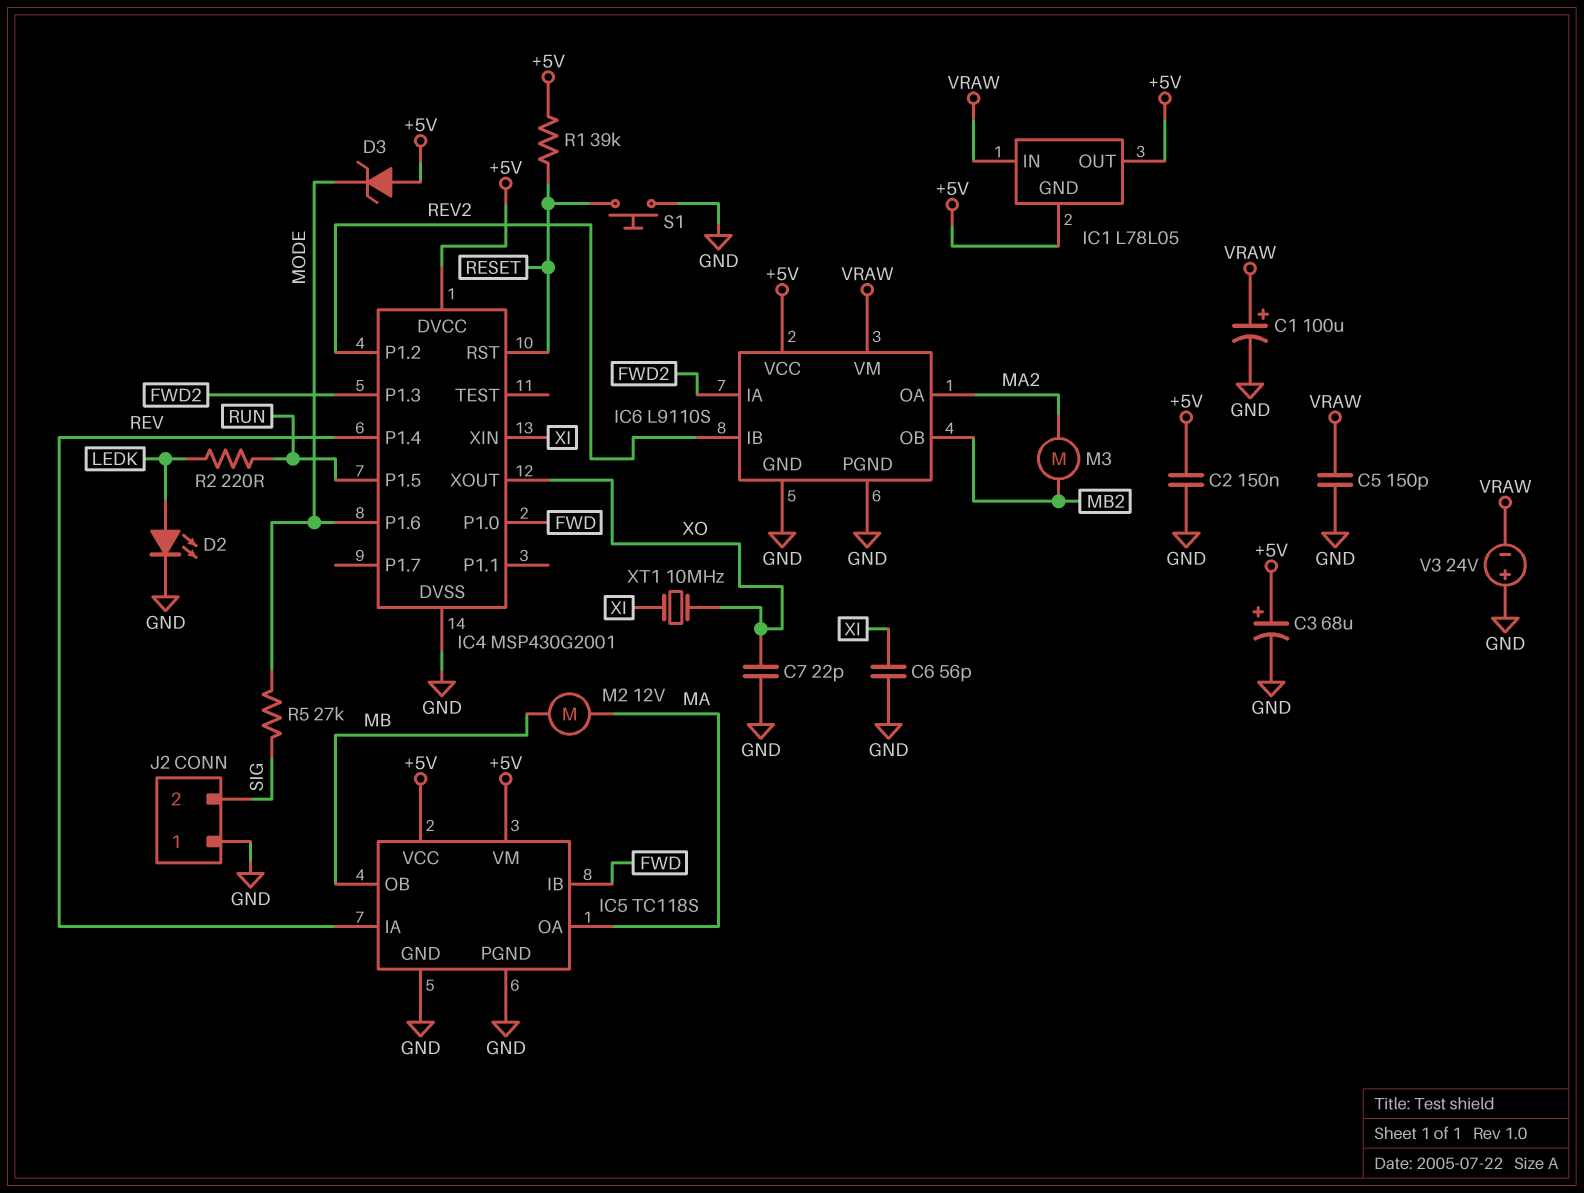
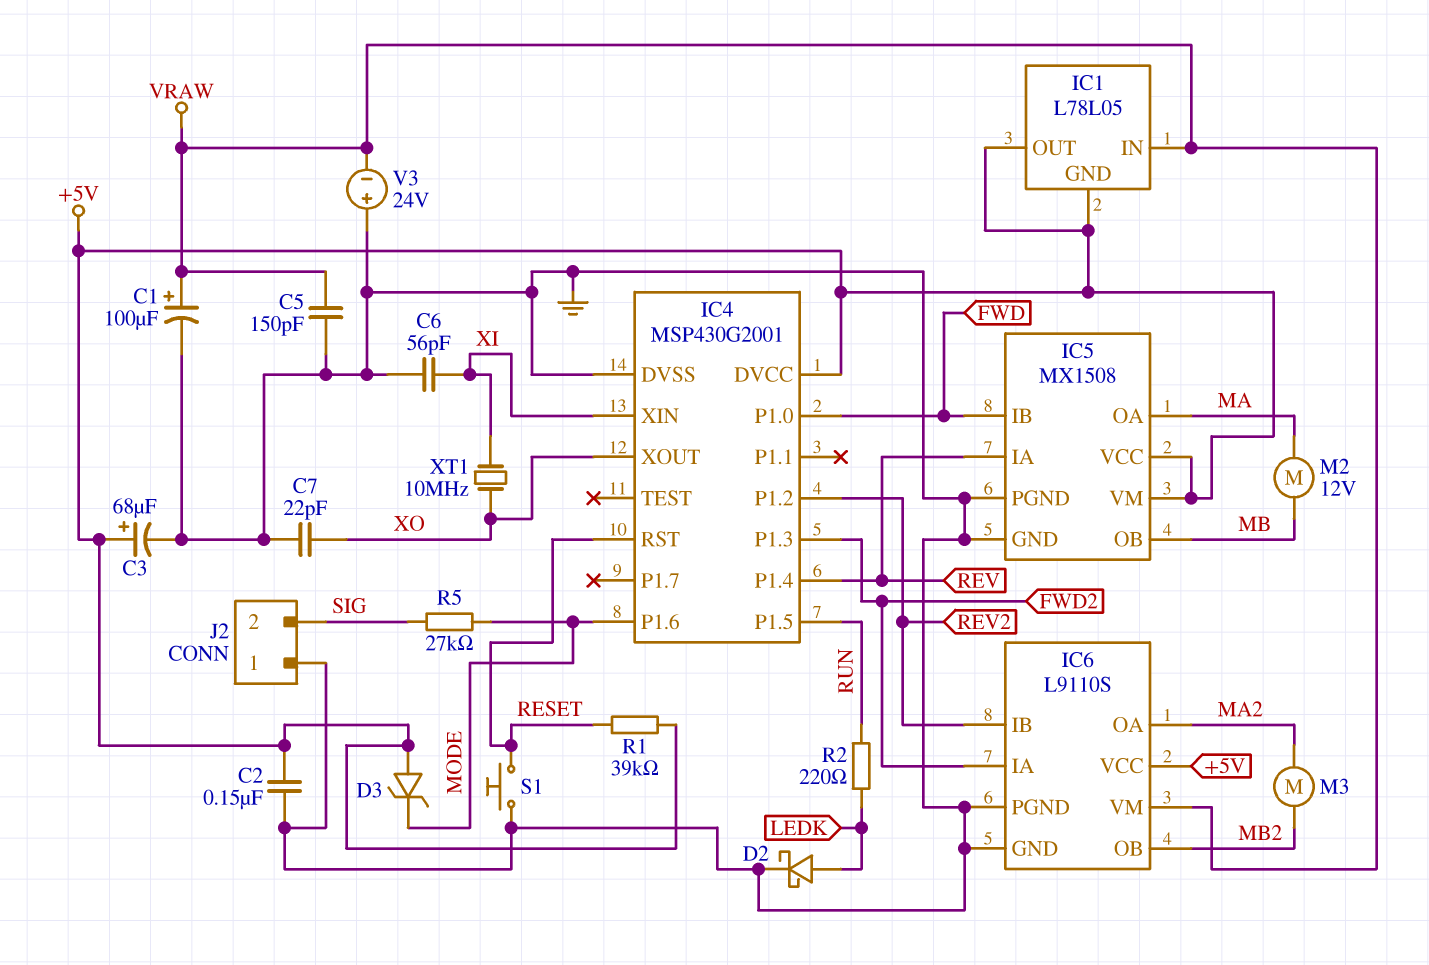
D2: LED (A LEDK, K GND) -> schottky (A LEDK, K GND)
IC5: TC118S -> MX1508

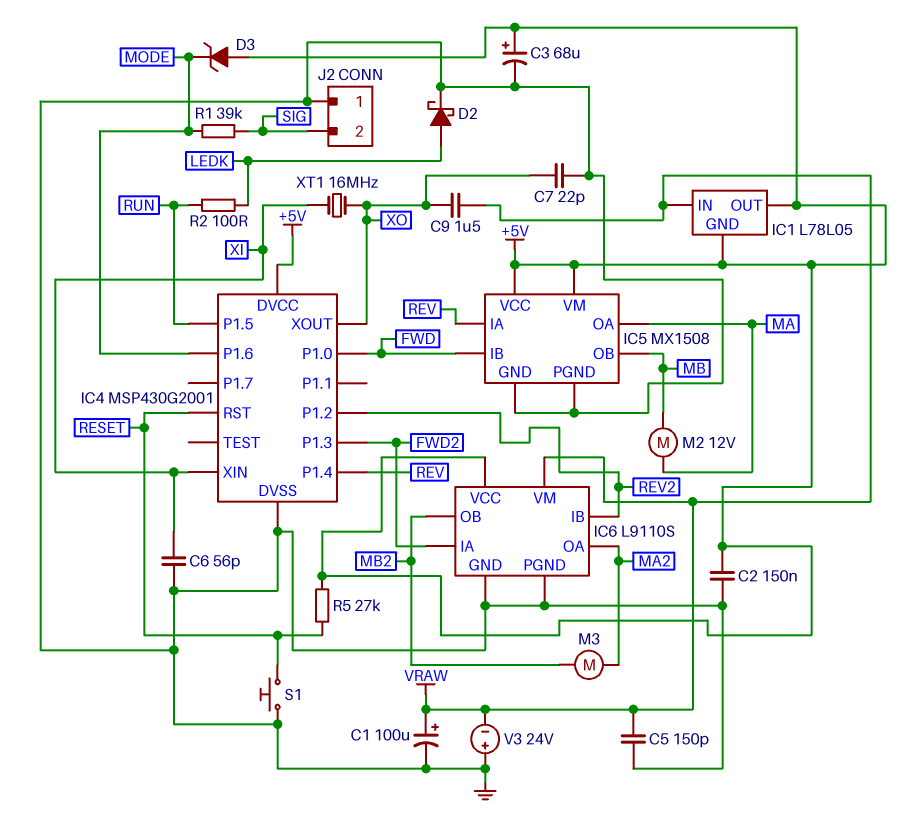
C9: none -> 1.5uF (VRAW, XO)
R1: 39k (+5V, RESET) -> 39k (MODE, SIG)
R2: 220 (LEDK, RUN) -> 100 (LEDK, RUN)
R5: 27k (MODE, SIG) -> 27k (+5V, RESET)
XT1: 10MHz (XI, XO) -> 16MHz (XI, XO)

